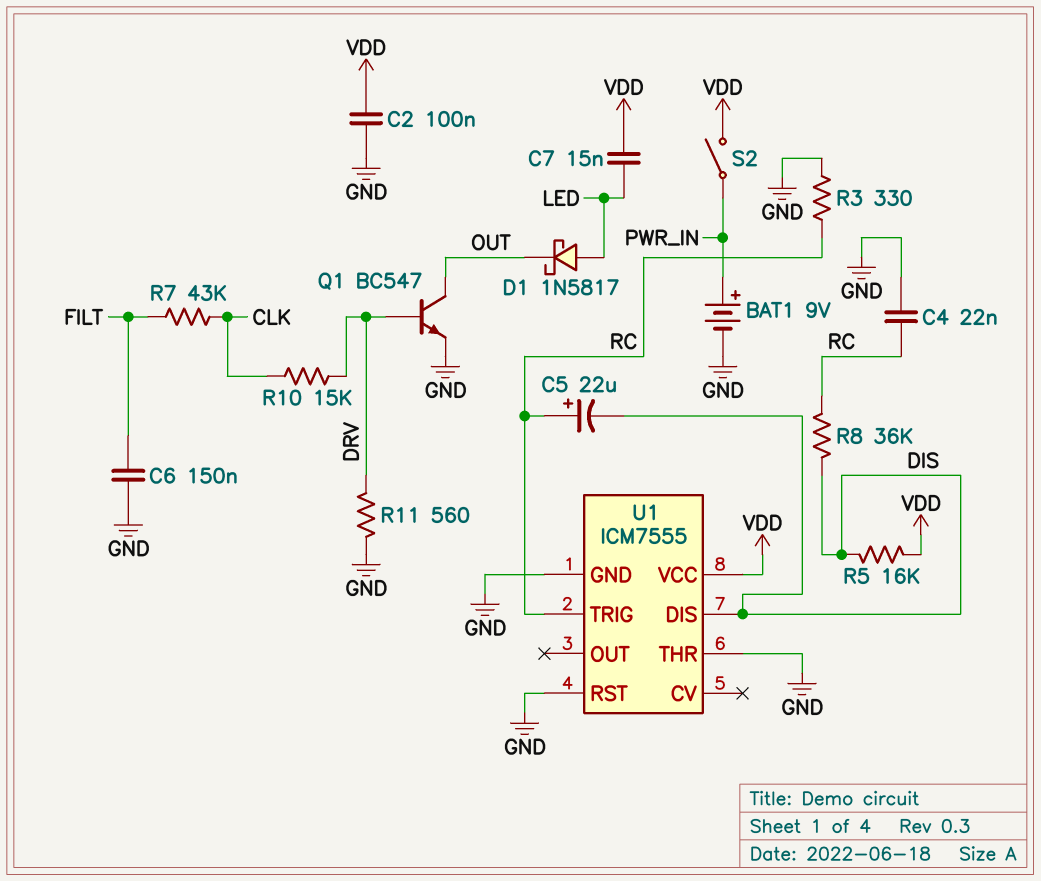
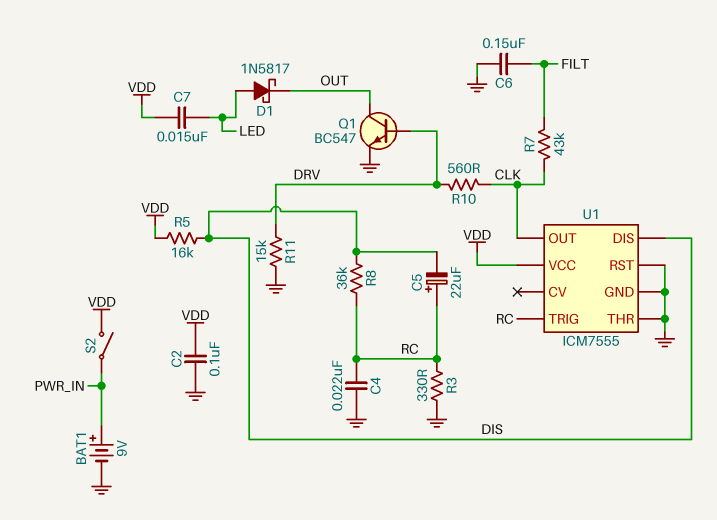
R10: 15k (CLK, DRV) -> 560 (CLK, DRV)
R11: 560 (DRV, GND) -> 15k (DRV, GND)
U1 pin OUT: none -> CLK

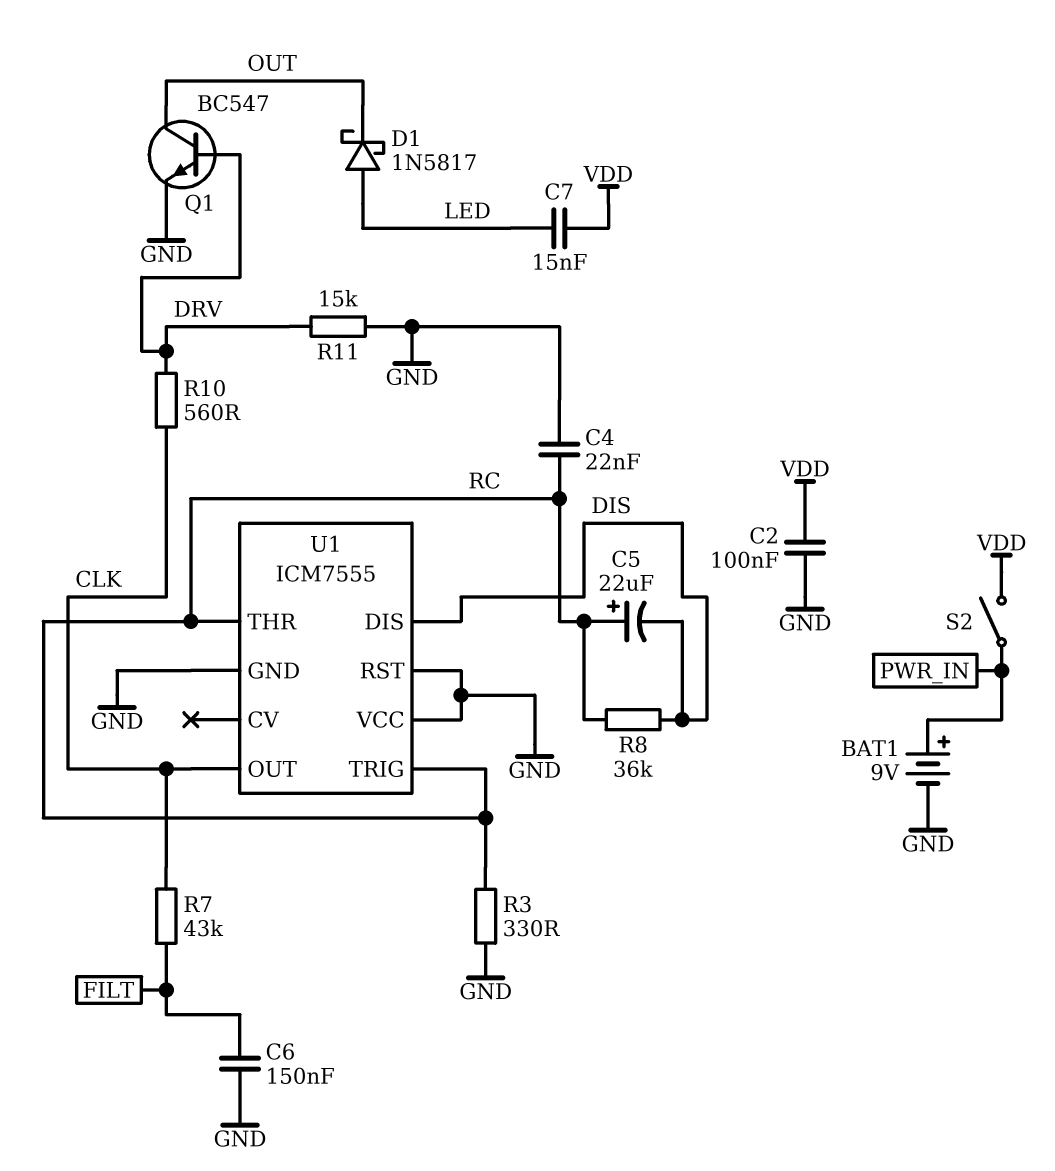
R5: 16k (DIS, VDD) -> none
U1 pin THR: GND -> RC
U1 pin VCC: VDD -> GND

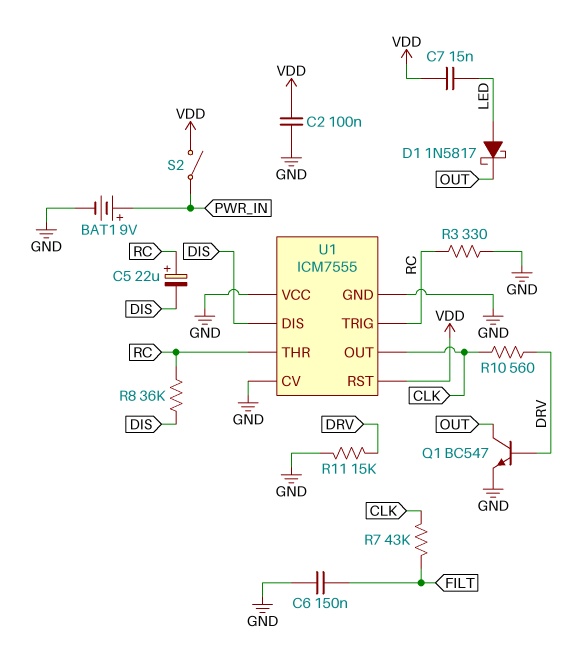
C4: 22nF (GND, RC) -> none
U1 pin CV: none -> GND
U1 pin RST: GND -> VDD

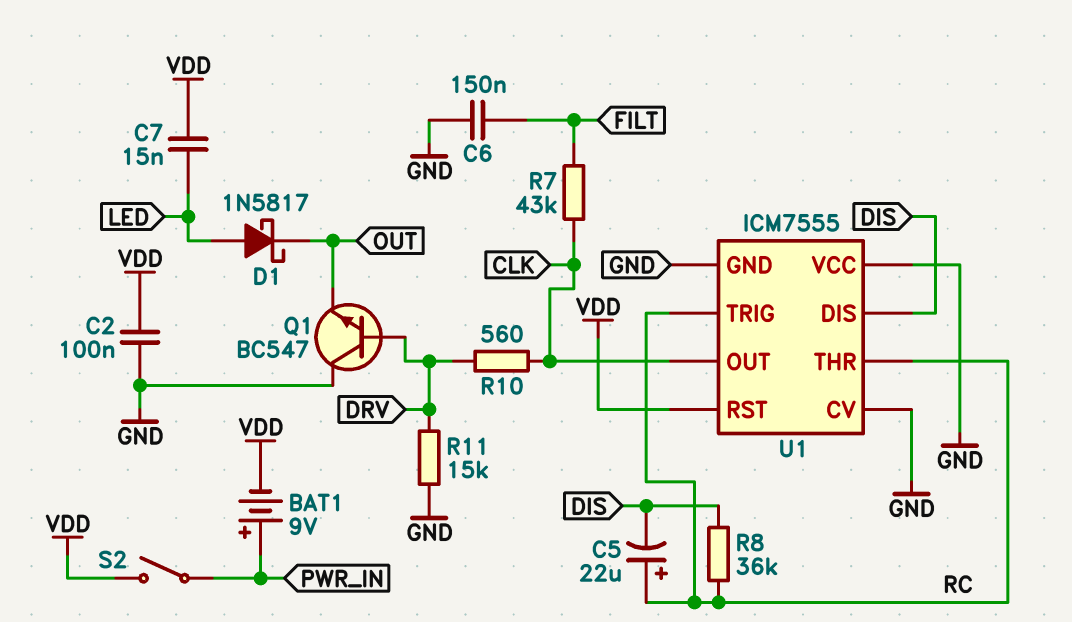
BAT1: 9V (plus PWR_IN, minus GND) -> 9V (plus PWR_IN, minus VDD)
Q1: NPN BC547 (B DRV, C OUT, E GND) -> NPN BC547 (B DRV, C GND, E OUT)
R3: 330 (GND, RC) -> none

